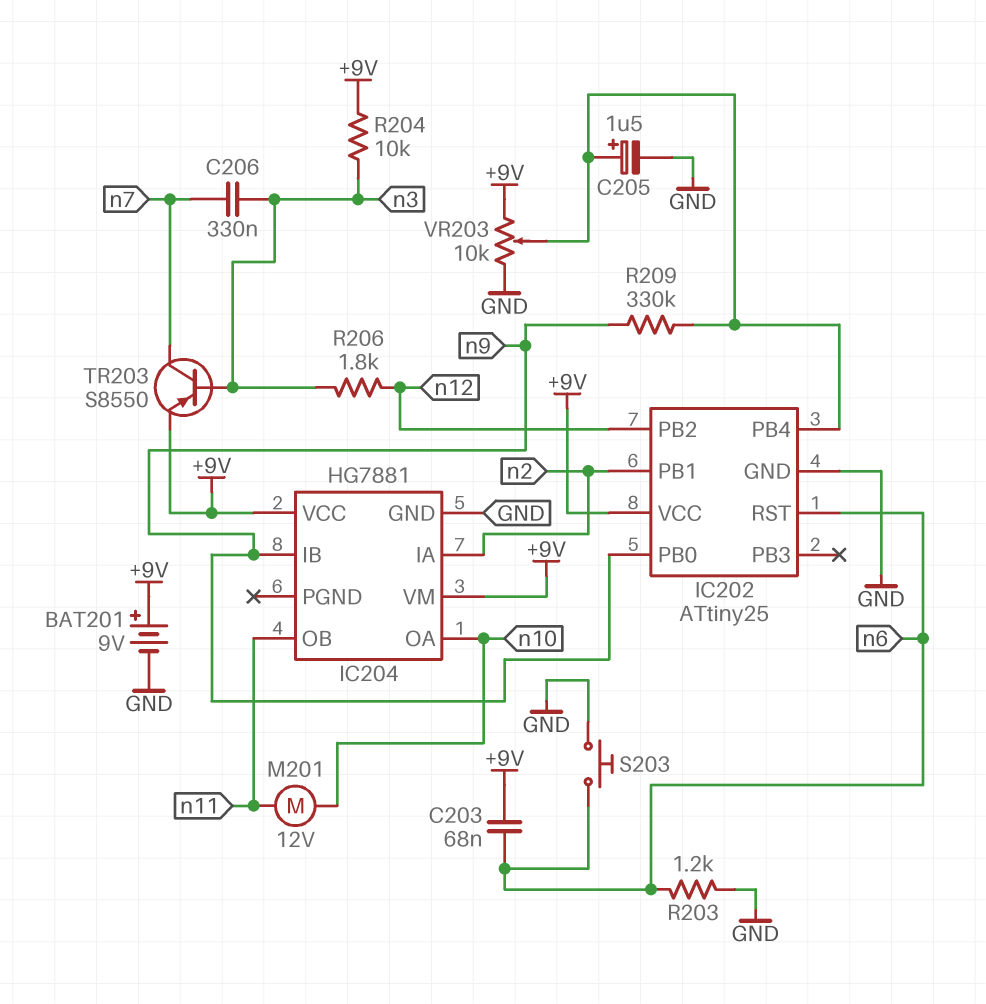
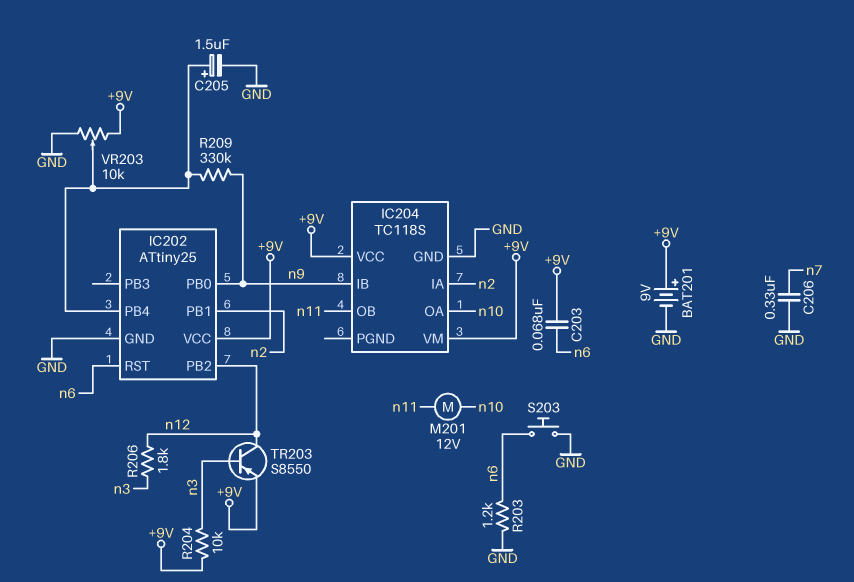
C206: 330nF (n3, n7) -> 330nF (GND, n7)
IC204: HG7881 -> TC118S
TR203: PNP S8550 (B n3, C n7, E +9V) -> PNP S8550 (B n3, C n12, E +9V)

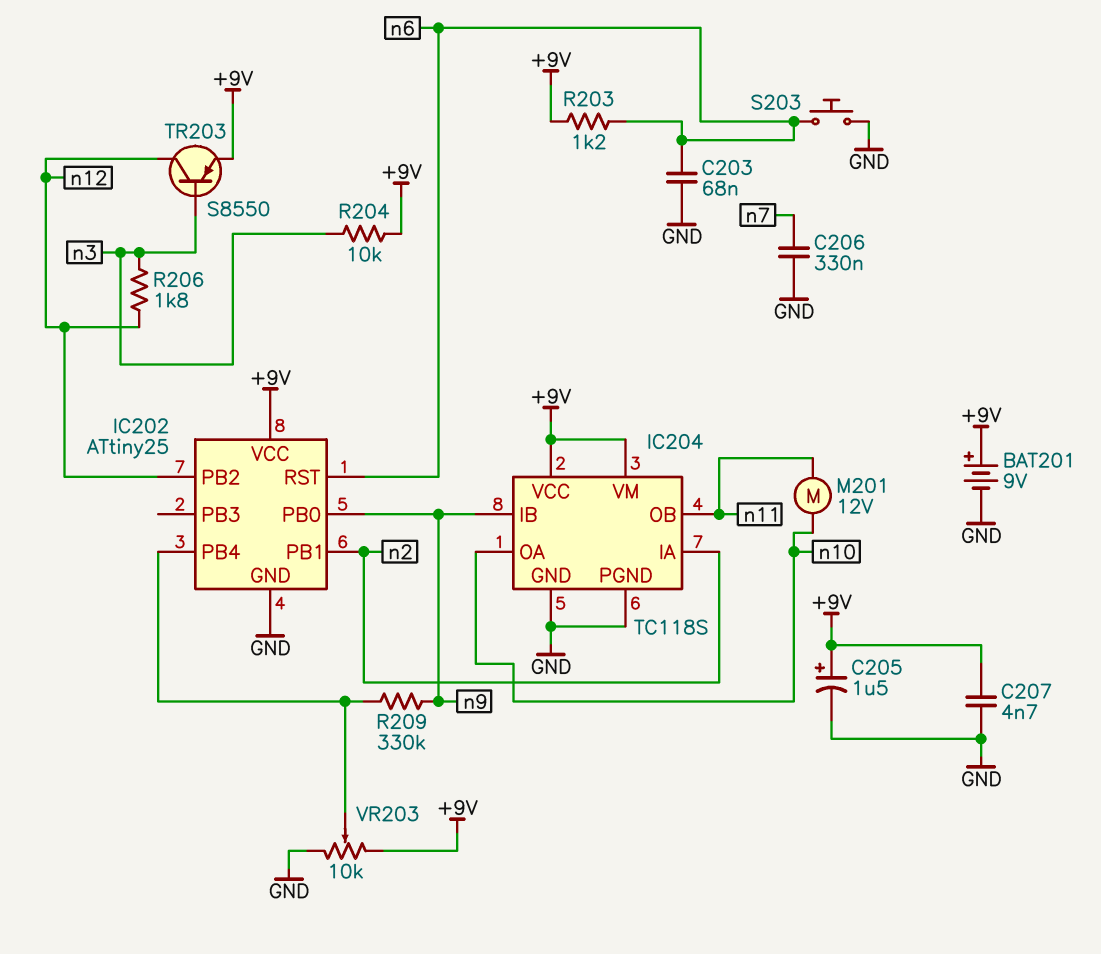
C203: 68nF (+9V, n6) -> 68nF (GND, n6)
C205: 1.5uF (plus IC202/PB4, minus GND) -> 1.5uF (plus +9V, minus GND)
C207: none -> 4.7nF (+9V, GND)
IC204 pin PGND: none -> GND
R203: 1.2k (GND, n6) -> 1.2k (+9V, n6)

